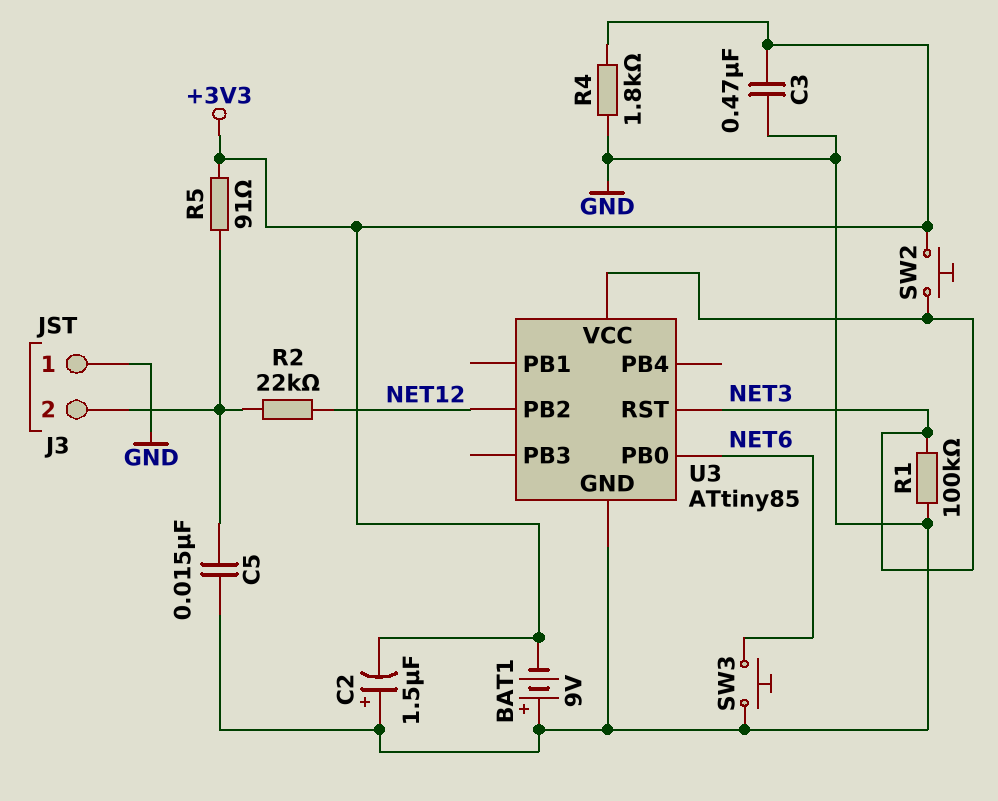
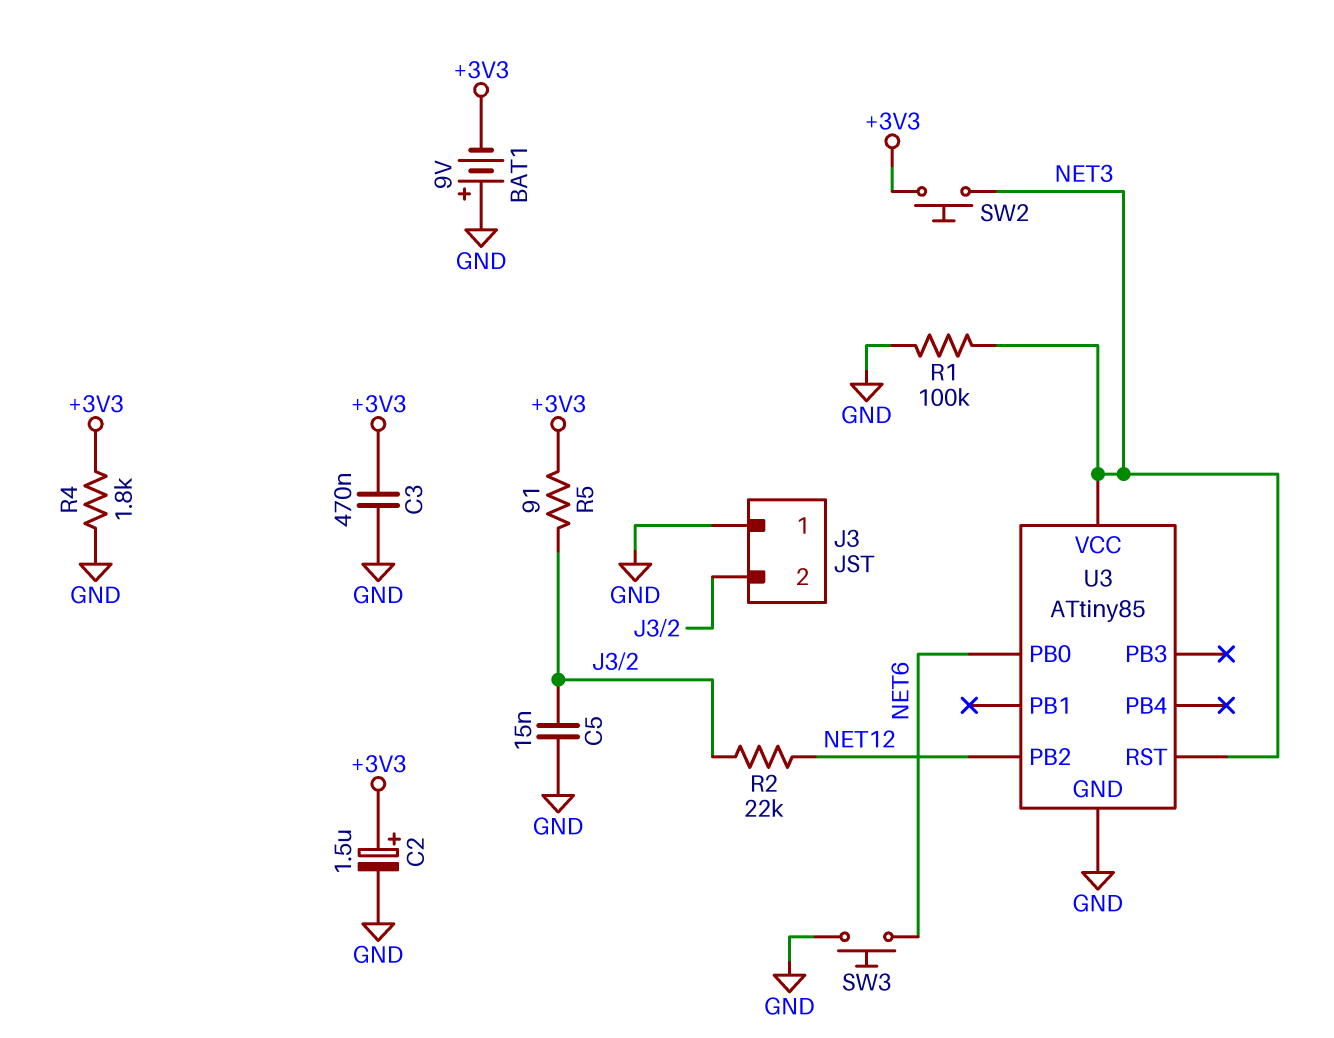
C2: 1.5uF (plus GND, minus +3V3) -> 1.5uF (plus +3V3, minus GND)

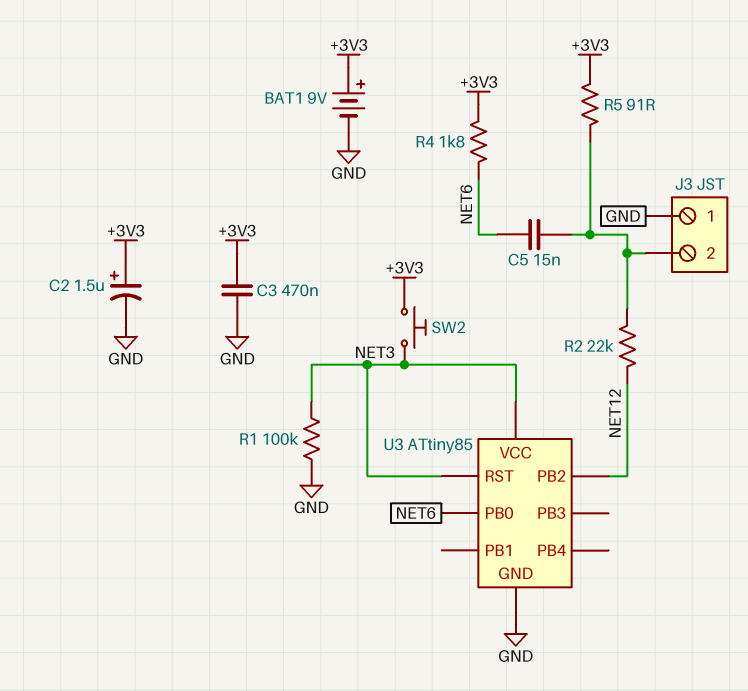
BAT1: 9V (plus GND, minus +3V3) -> 9V (plus +3V3, minus GND)
C5: 15nF (GND, J3/2) -> 15nF (J3/2, NET6)
R4: 1.8k (+3V3, GND) -> 1.8k (+3V3, NET6)
SW3: button (GND, NET6) -> none

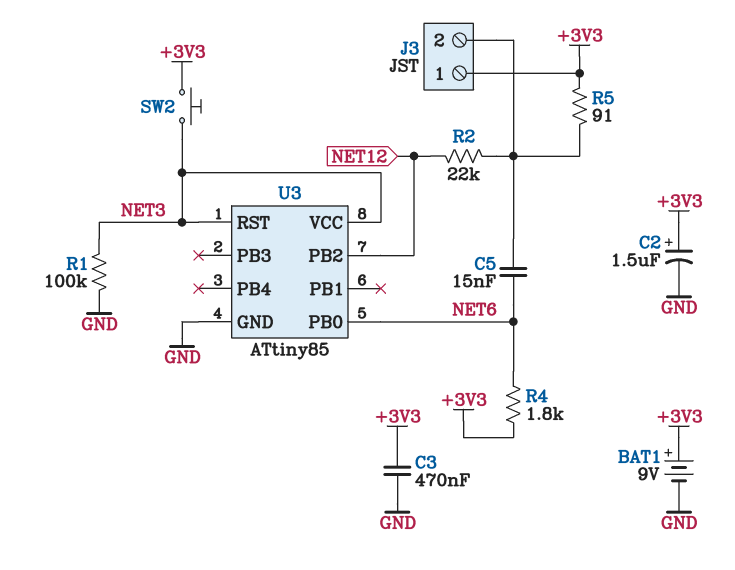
J3 pin 1: GND -> +3V3

